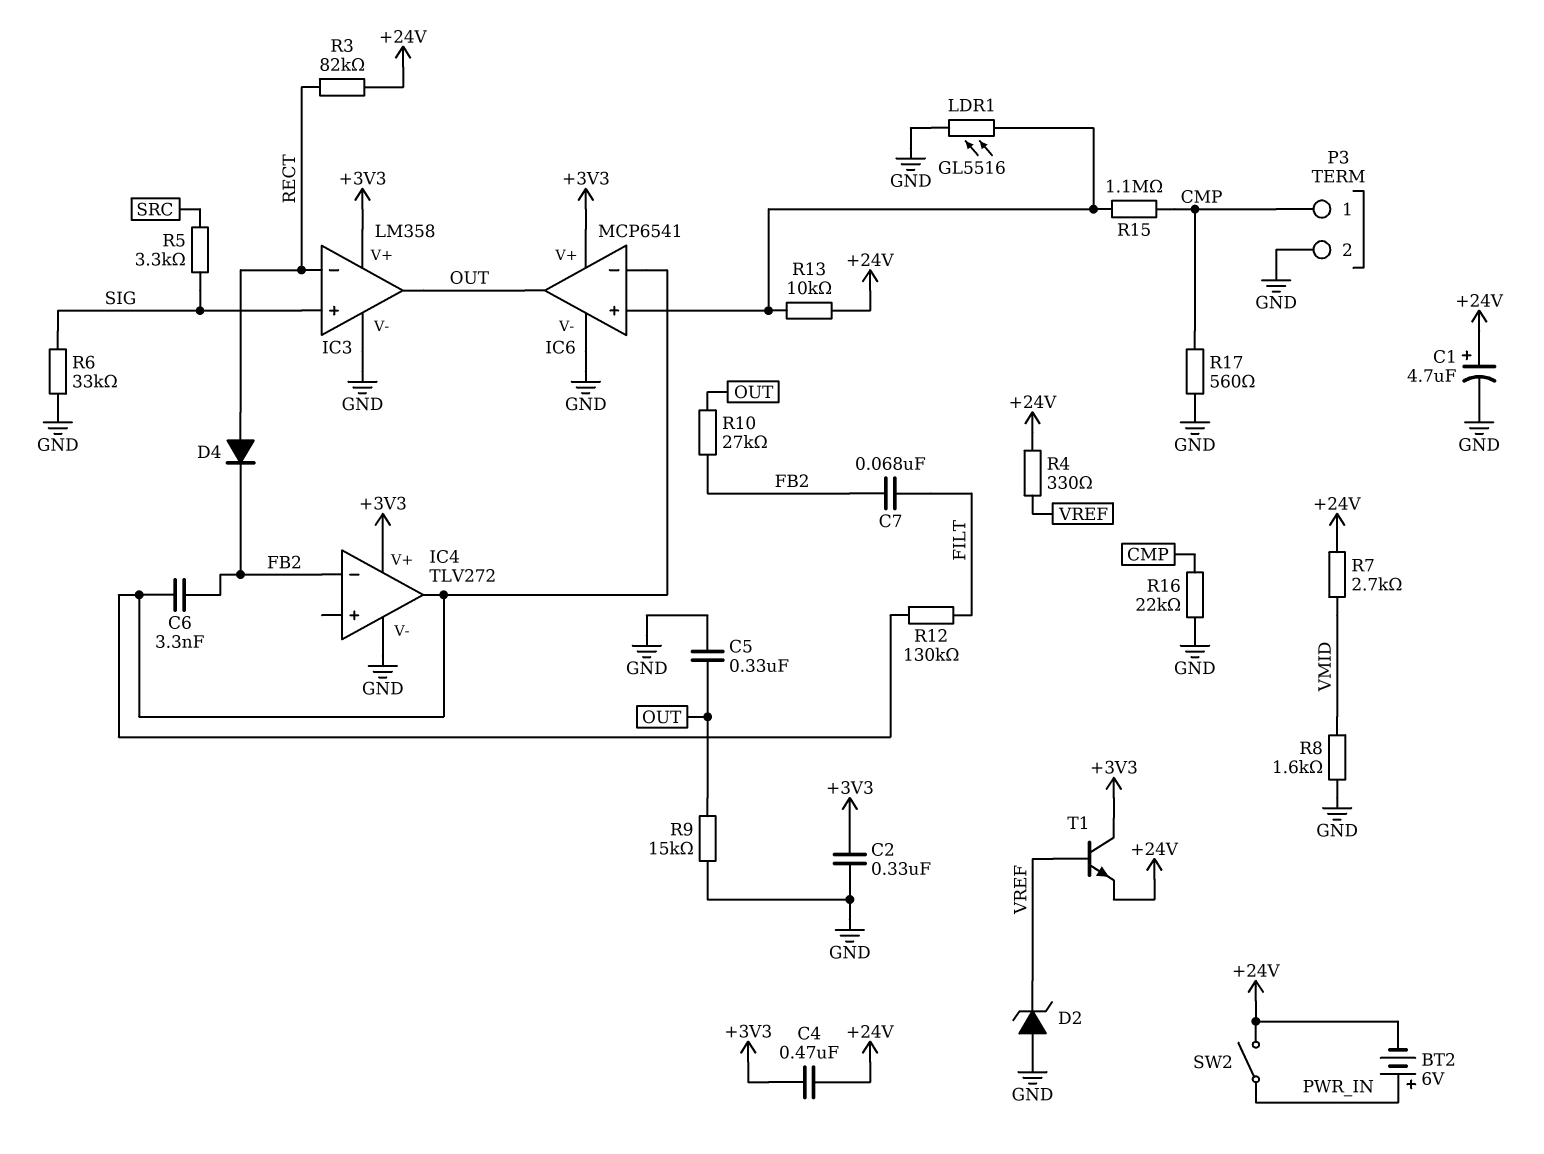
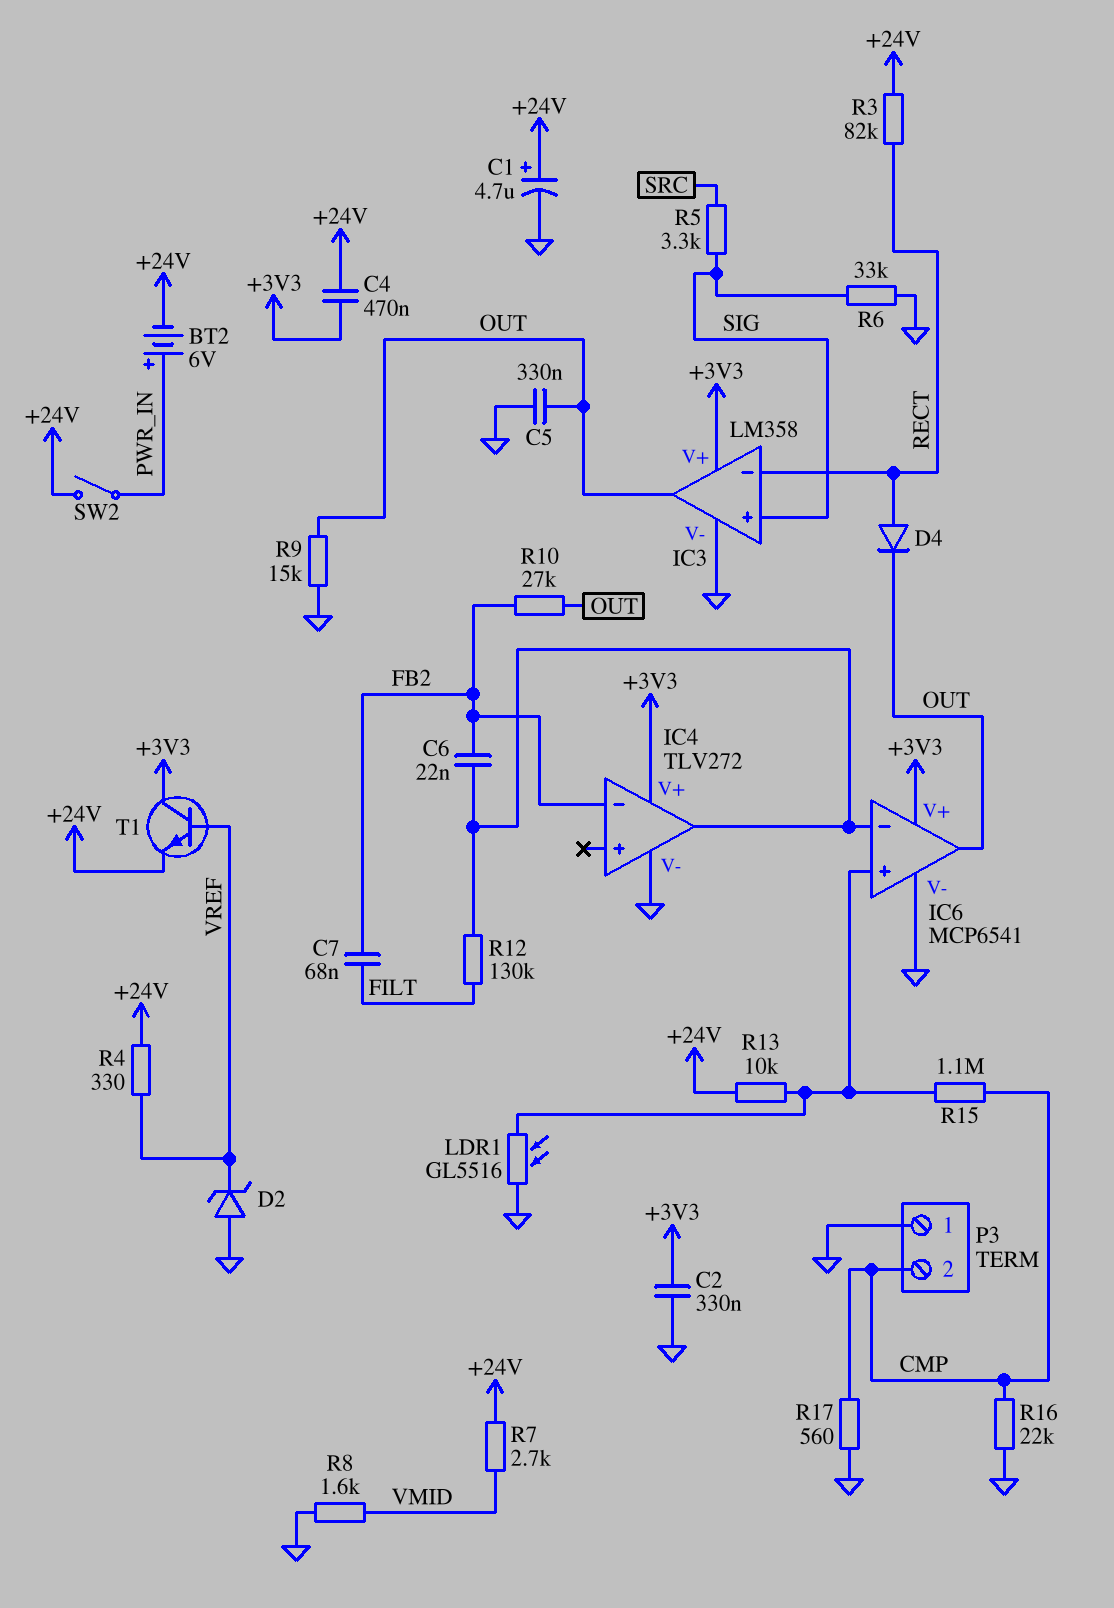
C6: 3.3nF (FB2, IC4/out) -> 22nF (FB2, IC4/out)
D4: diode (A RECT, K FB2) -> diode (A RECT, K OUT)
P3 pin 1: CMP -> GND
P3 pin 2: GND -> CMP

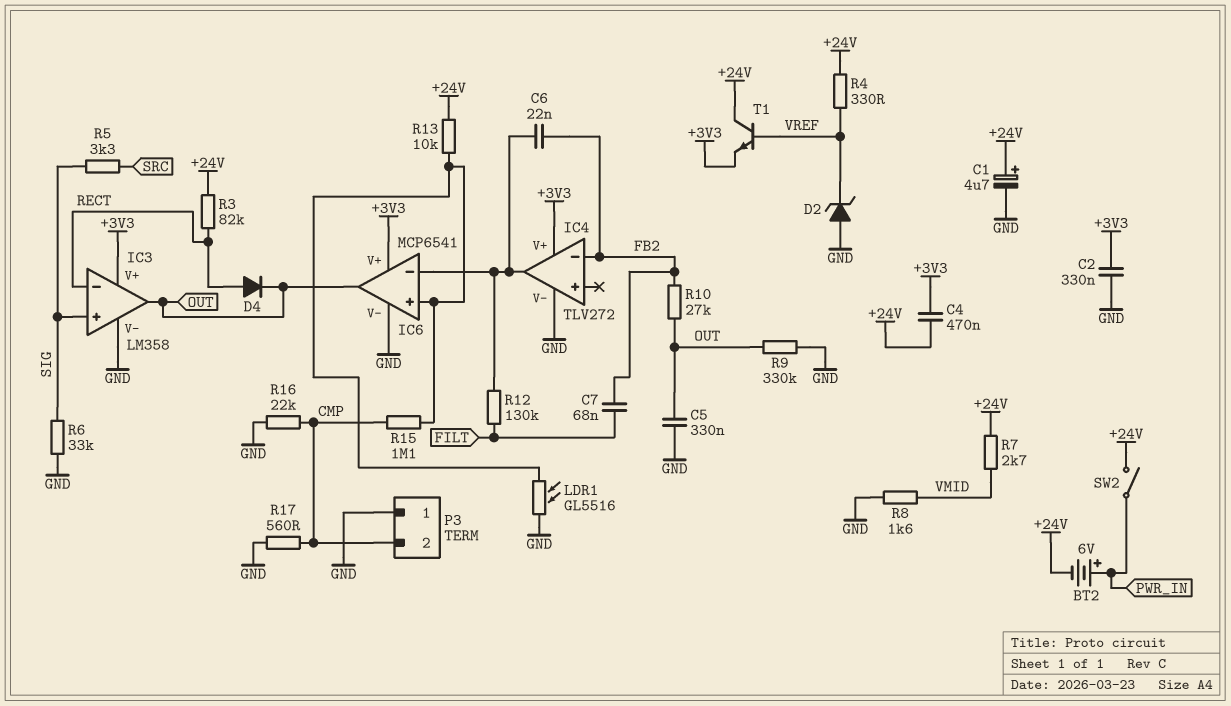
R9: 15k (GND, OUT) -> 330k (GND, OUT)
T1: NPN (B VREF, C +3V3, E +24V) -> NPN (B VREF, C +24V, E +3V3)

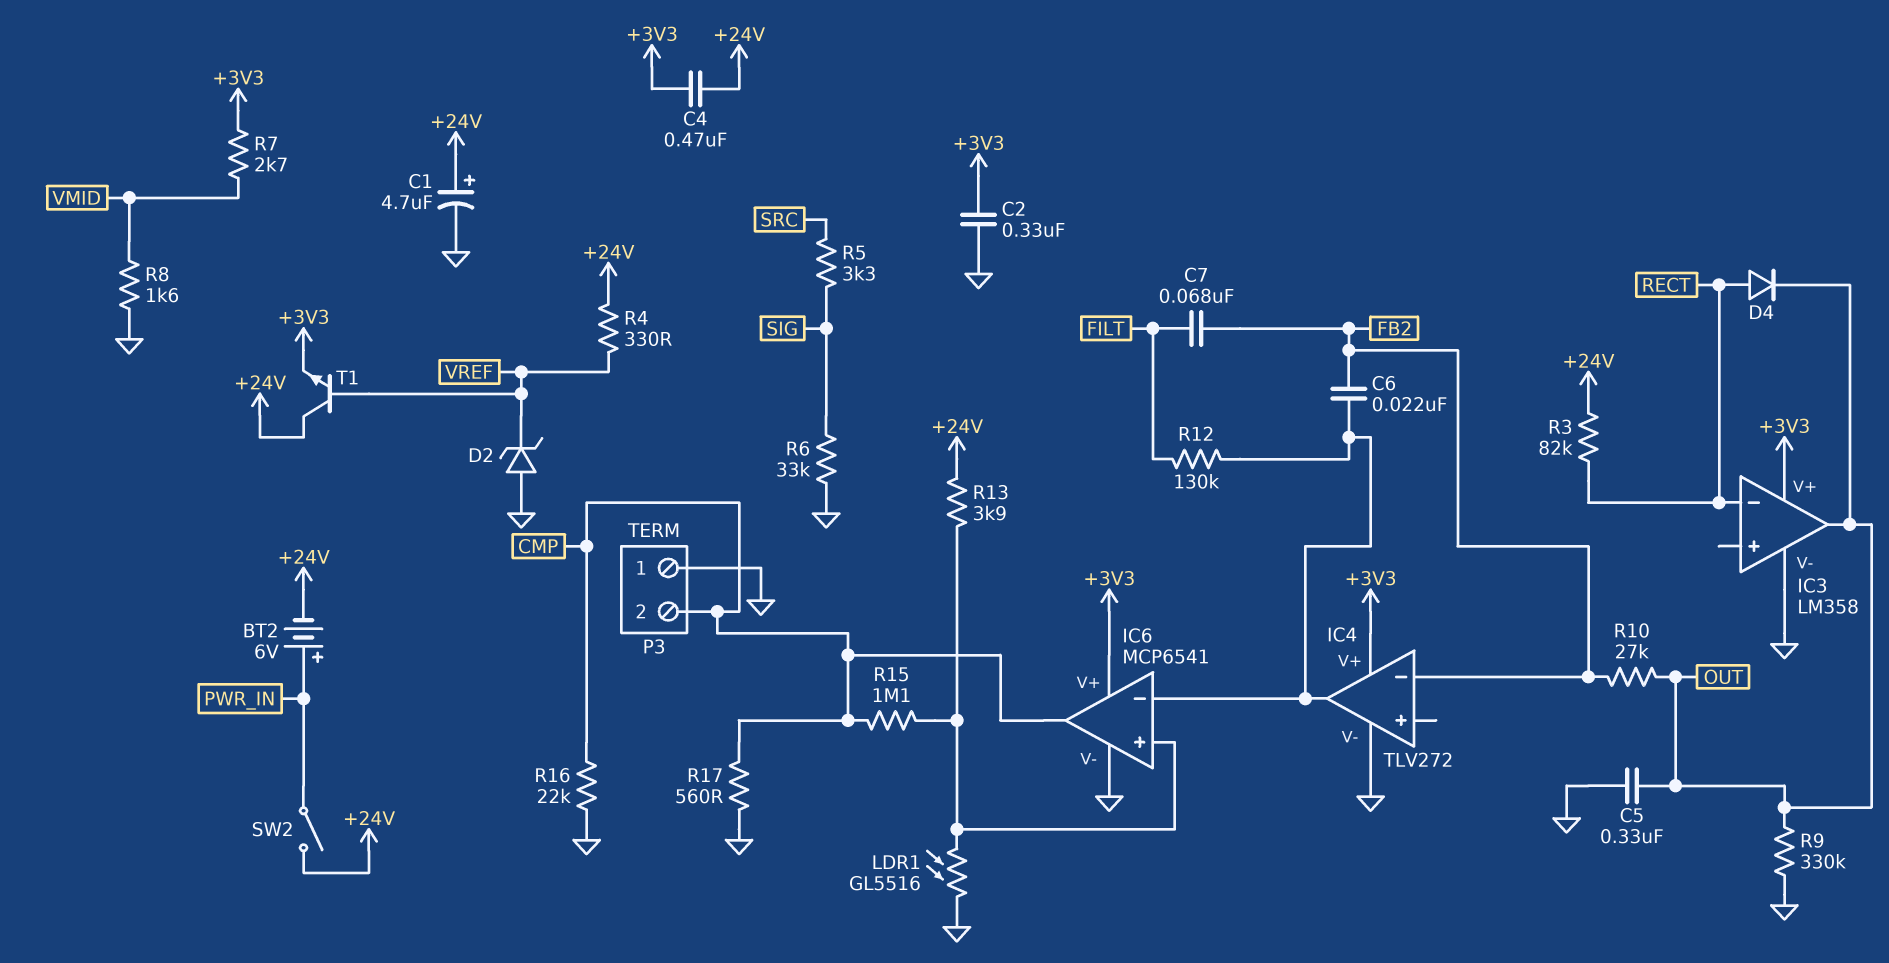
IC3 pin in+: SIG -> none
IC6 pin out: OUT -> CMP
R7: 2.7k (+24V, VMID) -> 2.7k (+3V3, VMID)
R13: 10k (+24V, IC6/in+) -> 3.9k (+24V, IC6/in+)

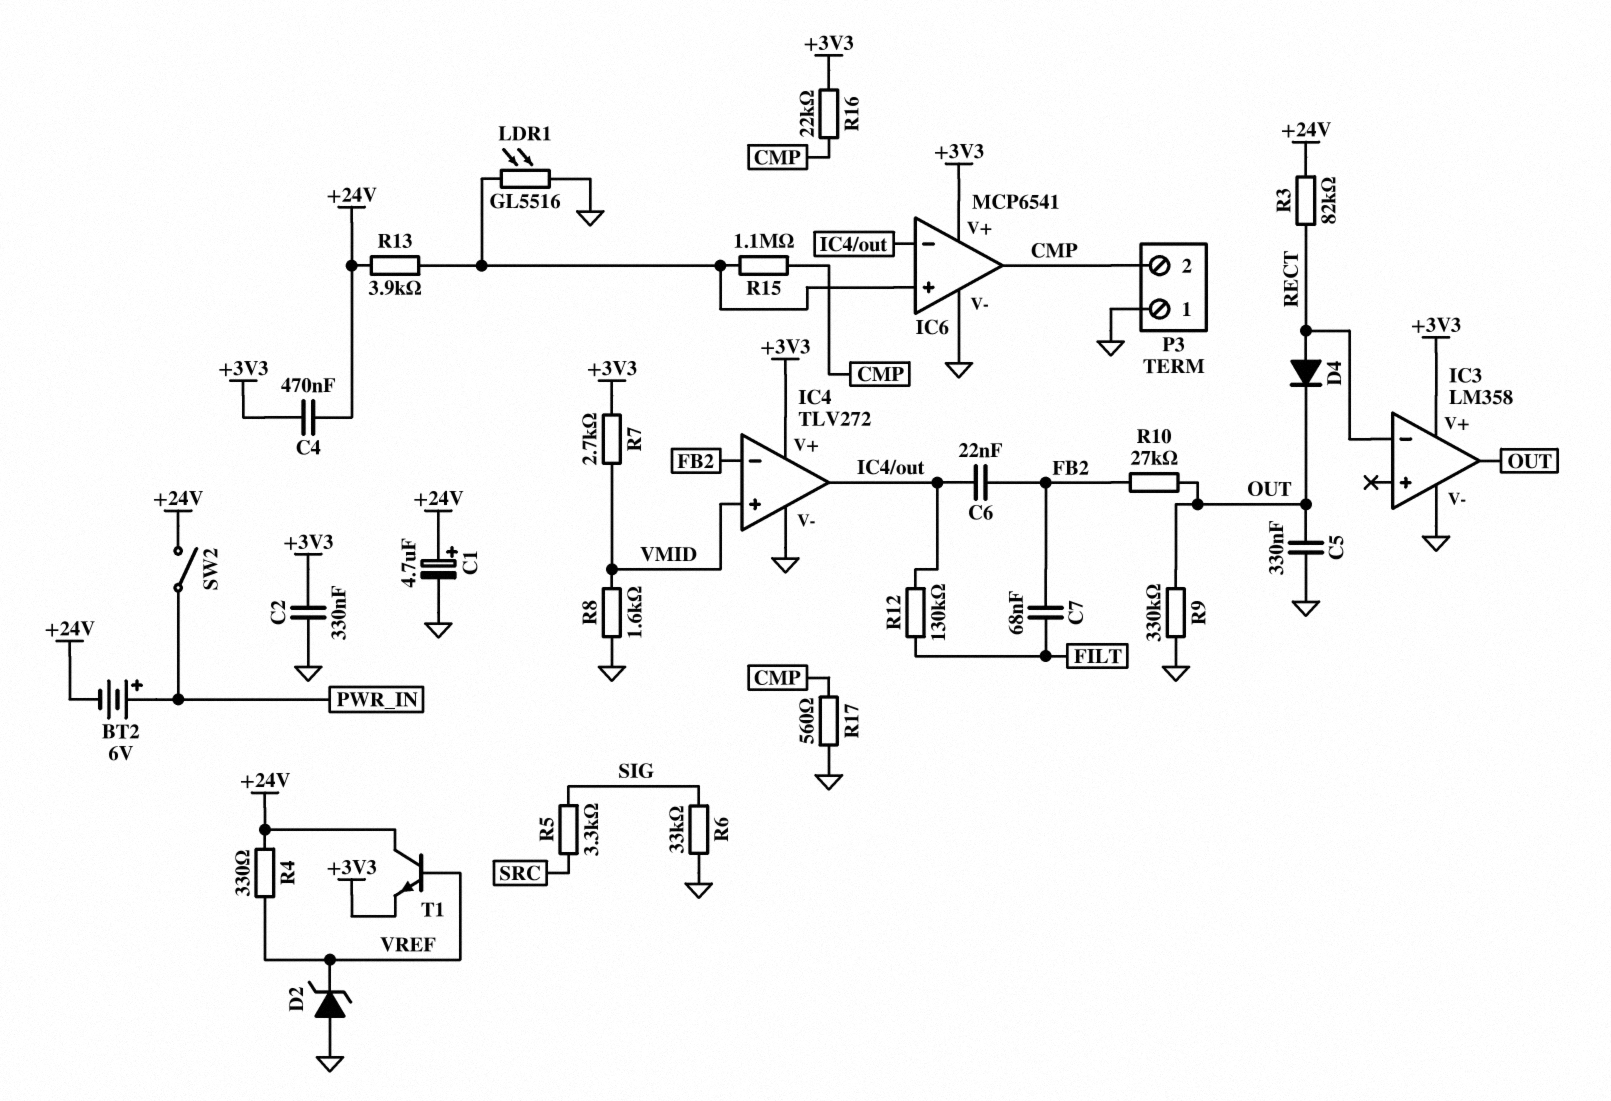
IC4 pin in+: none -> VMID
R16: 22k (CMP, GND) -> 22k (+3V3, CMP)

